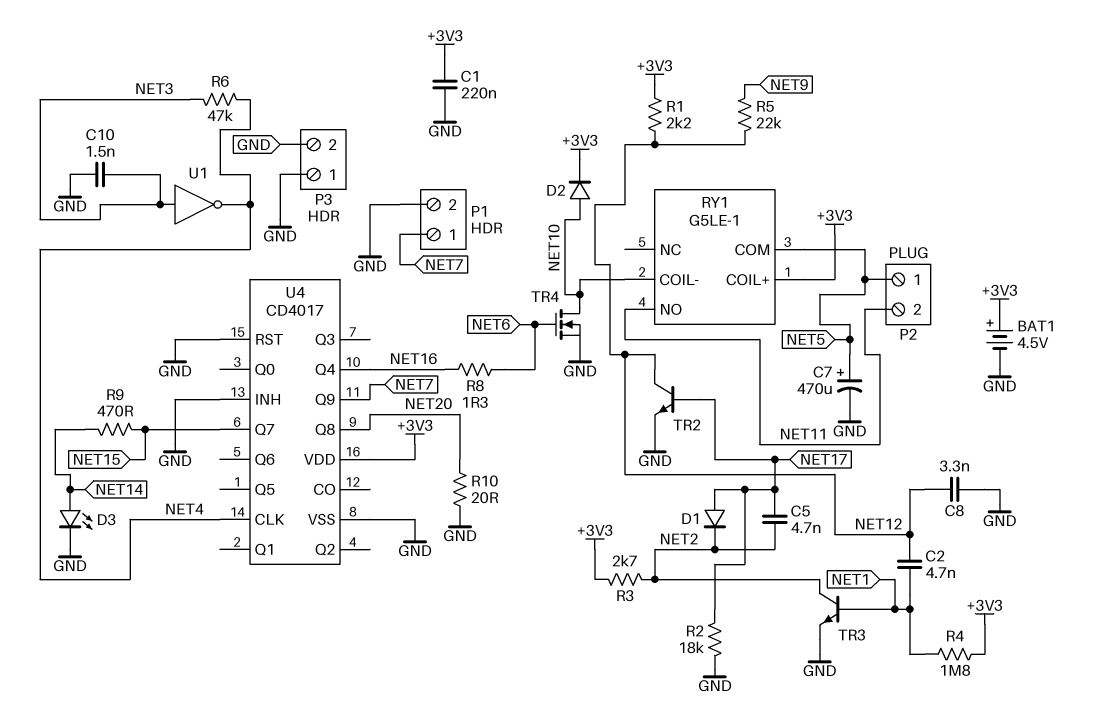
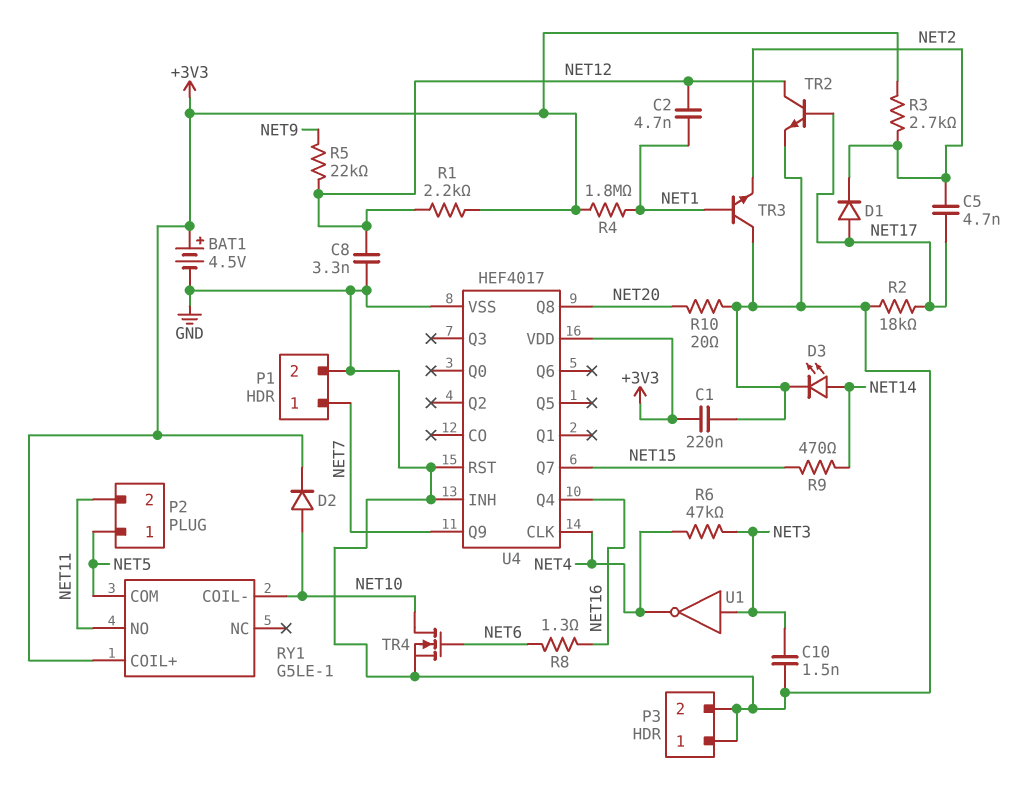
C7: 470uF (plus NET5, minus GND) -> none
TR3: NPN (B NET1, C NET2, E GND) -> NPN (B NET1, C GND, E NET2)
U4: CD4017 -> HEF4017

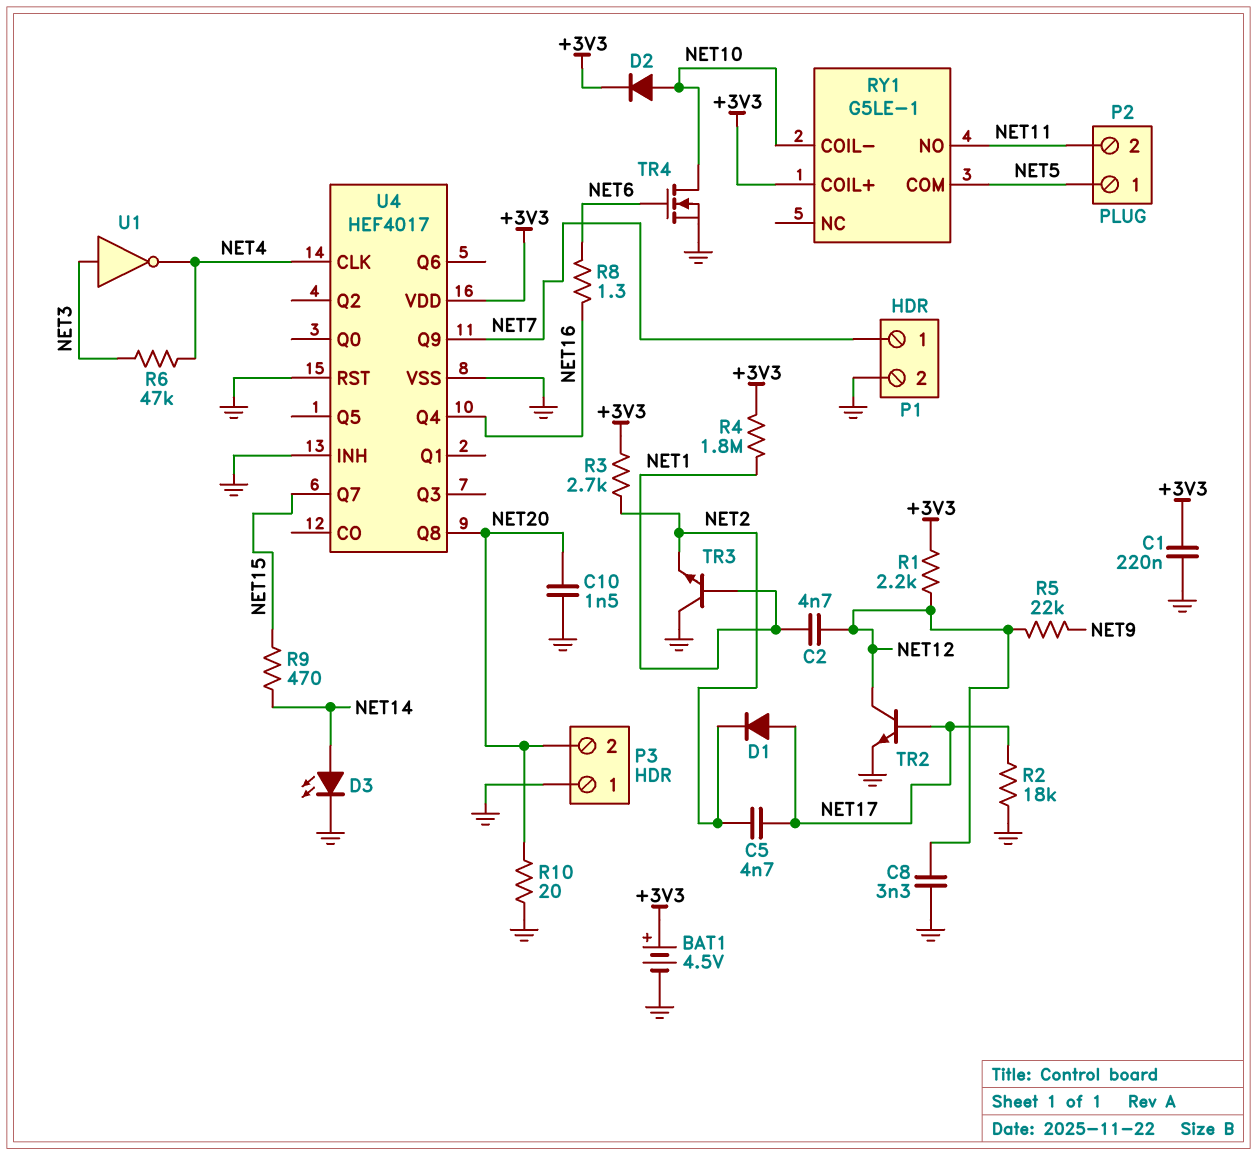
C10: 1.5nF (GND, NET3) -> 1.5nF (GND, NET20)
P3 pin 2: GND -> NET20

